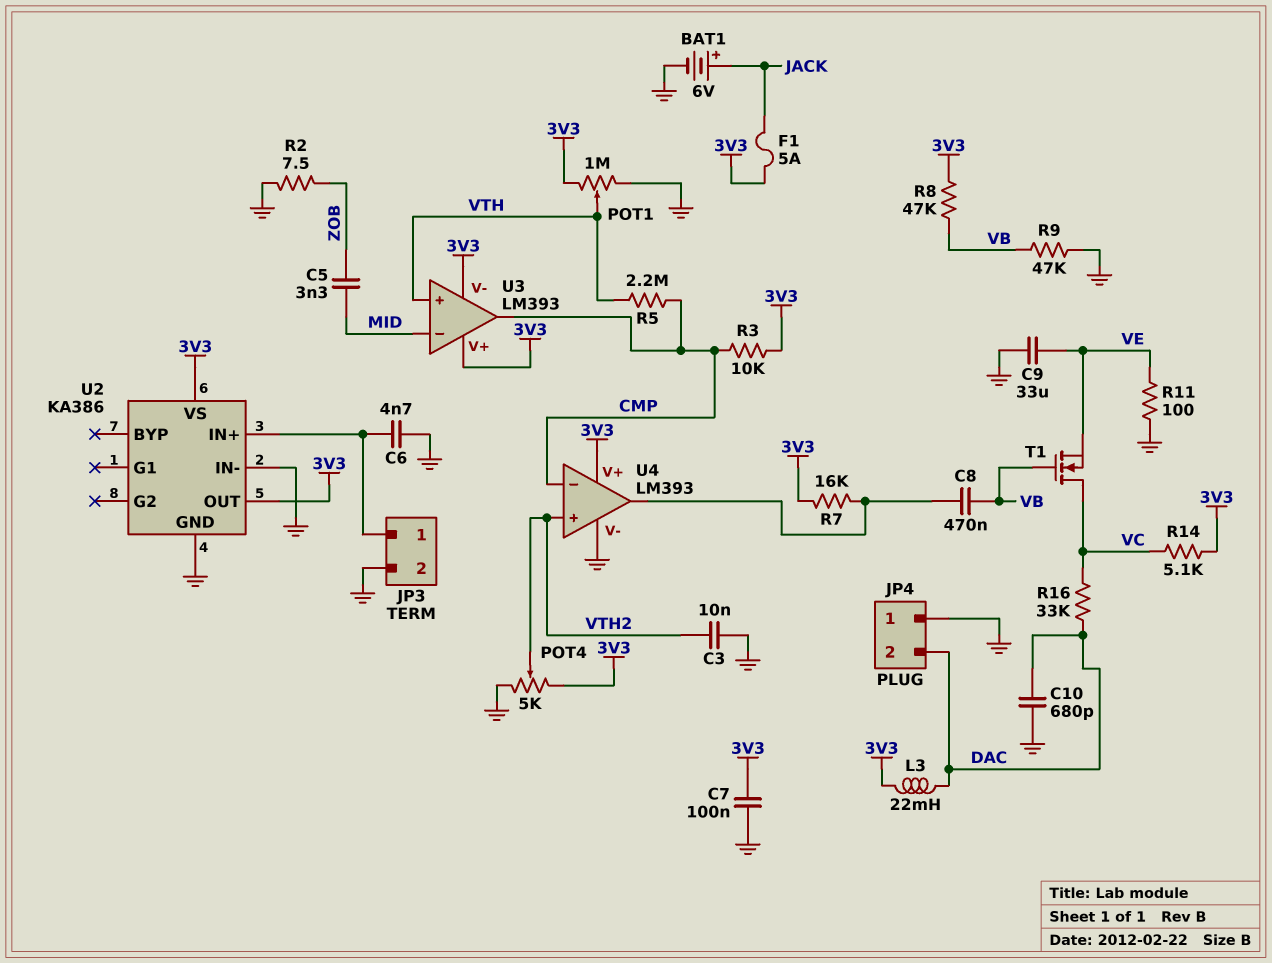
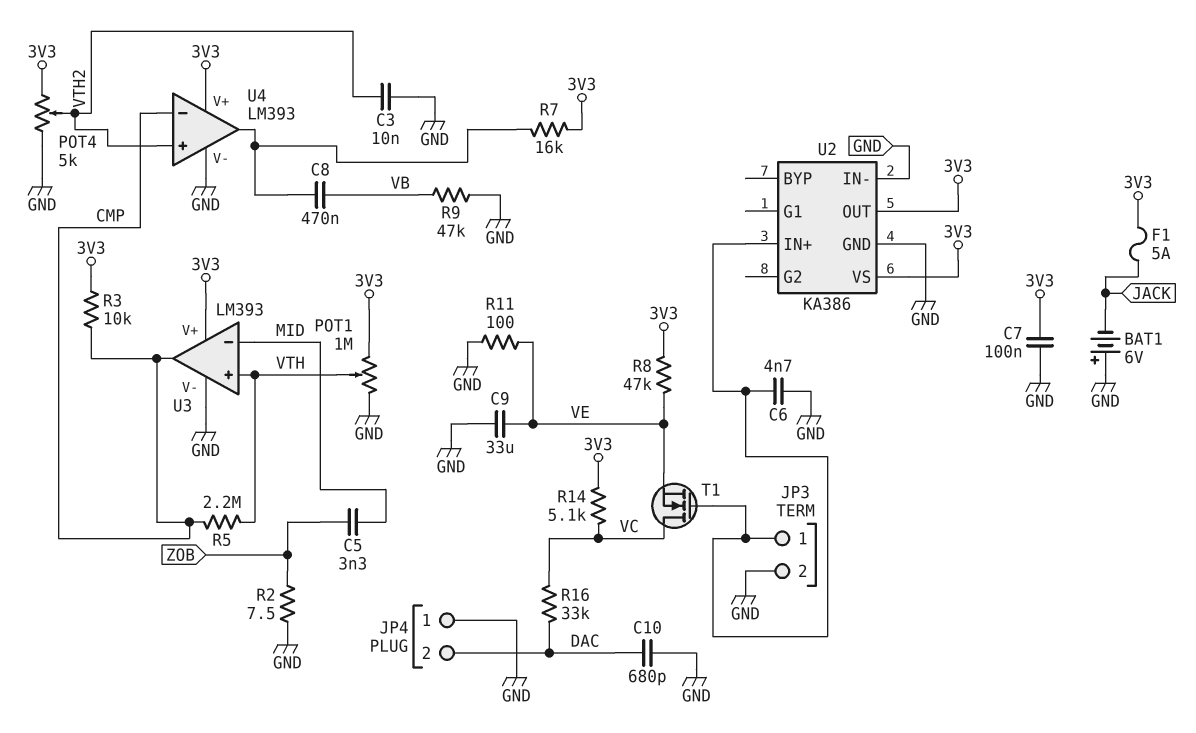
BAT1: 6V (plus JACK, minus GND) -> 6V (plus GND, minus JACK)
L3: 22mH (3V3, DAC) -> none
R8: 47k (3V3, VB) -> 47k (3V3, VE)
T1: NMOS (G VB, D VC, S VE) -> NMOS (G JP3/1, D VC, S VE)
U3 pin V-: 3V3 -> GND

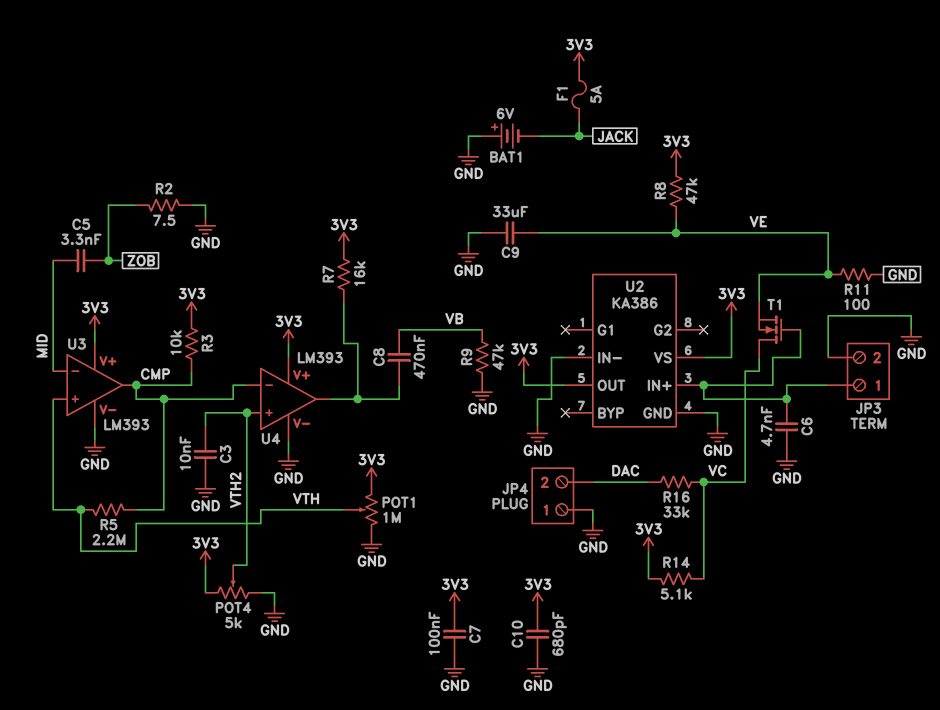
C10: 680pF (DAC, GND) -> 680pF (3V3, GND)

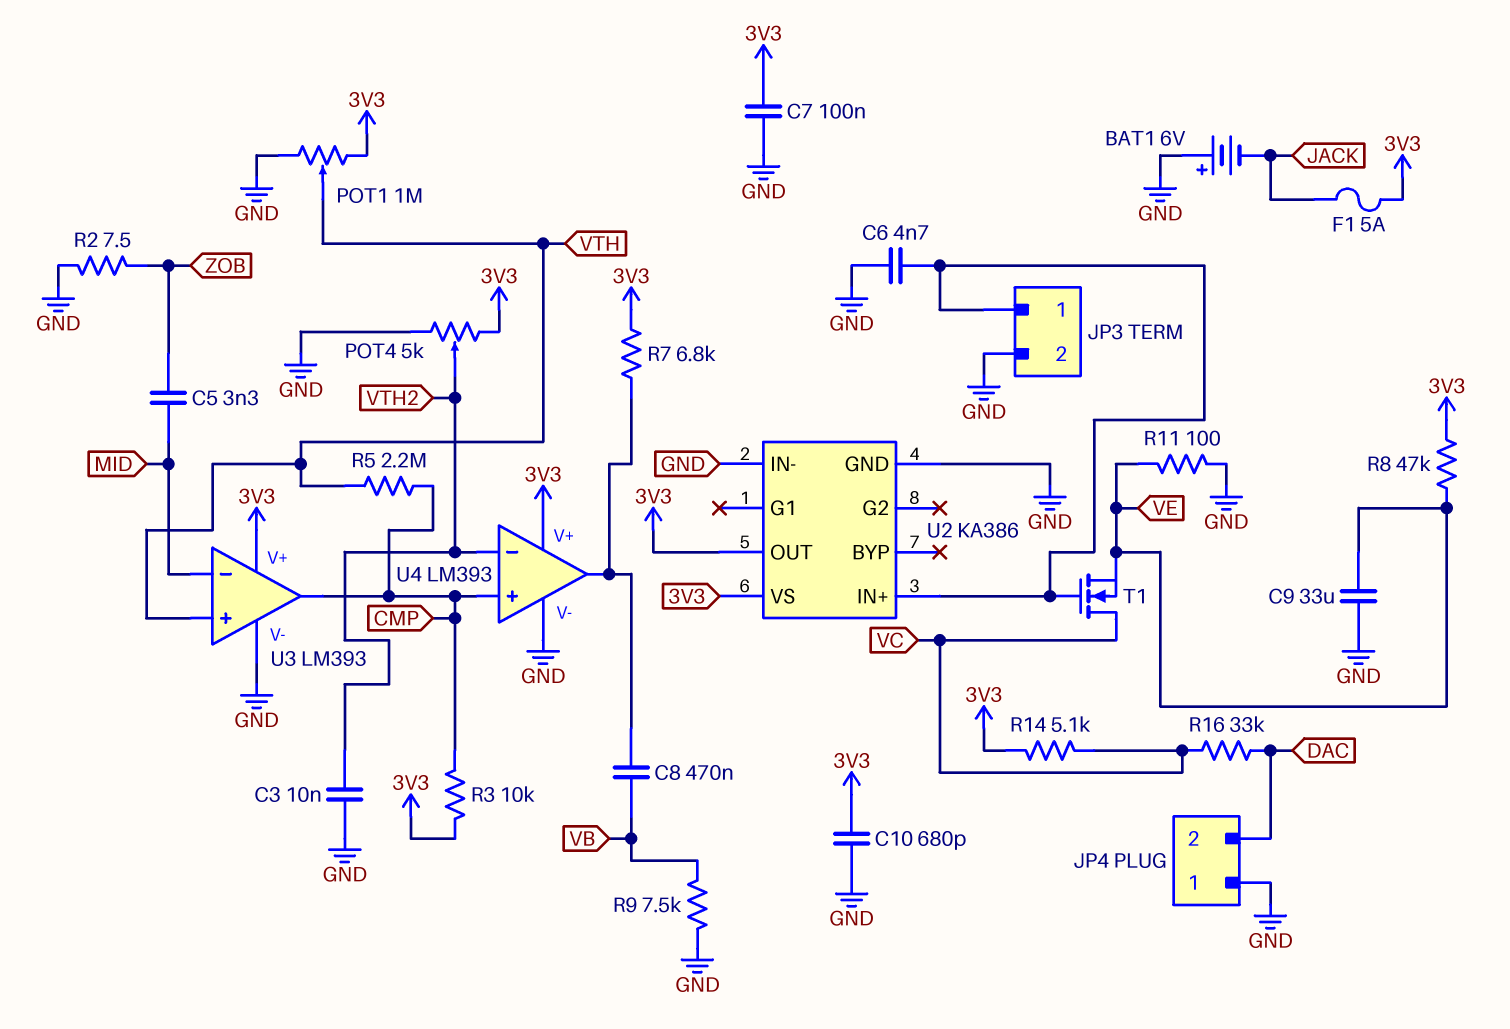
R7: 16k (3V3, U4/out) -> 6.8k (3V3, U4/out)
R9: 47k (GND, VB) -> 7.5k (GND, VB)
U4 pin in+: VTH2 -> CMP
U4 pin in-: CMP -> VTH2

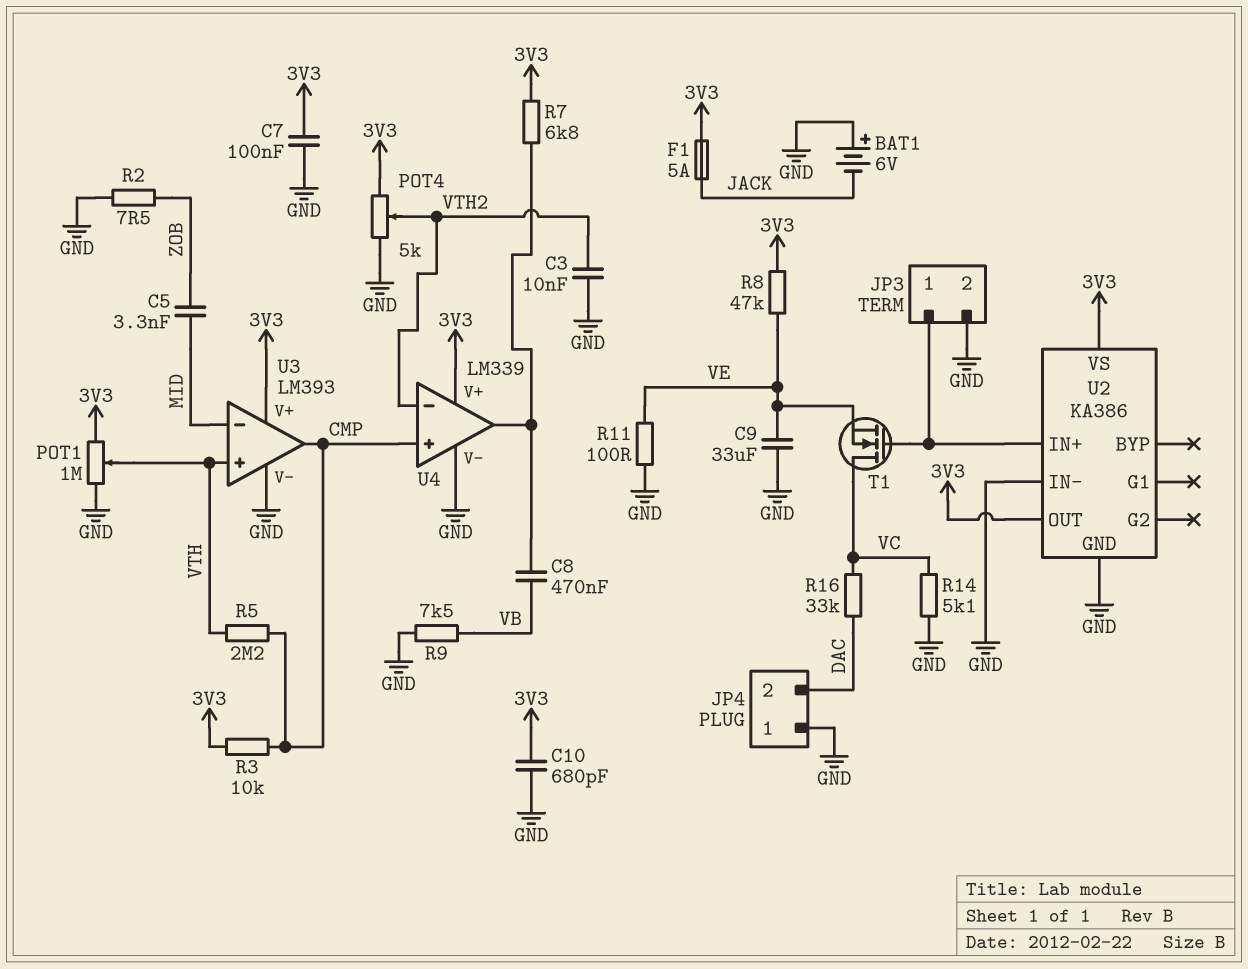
C6: 4.7nF (GND, JP3/1) -> none
R14: 5.1k (3V3, VC) -> 5.1k (GND, VC)
U4: LM393 -> LM339

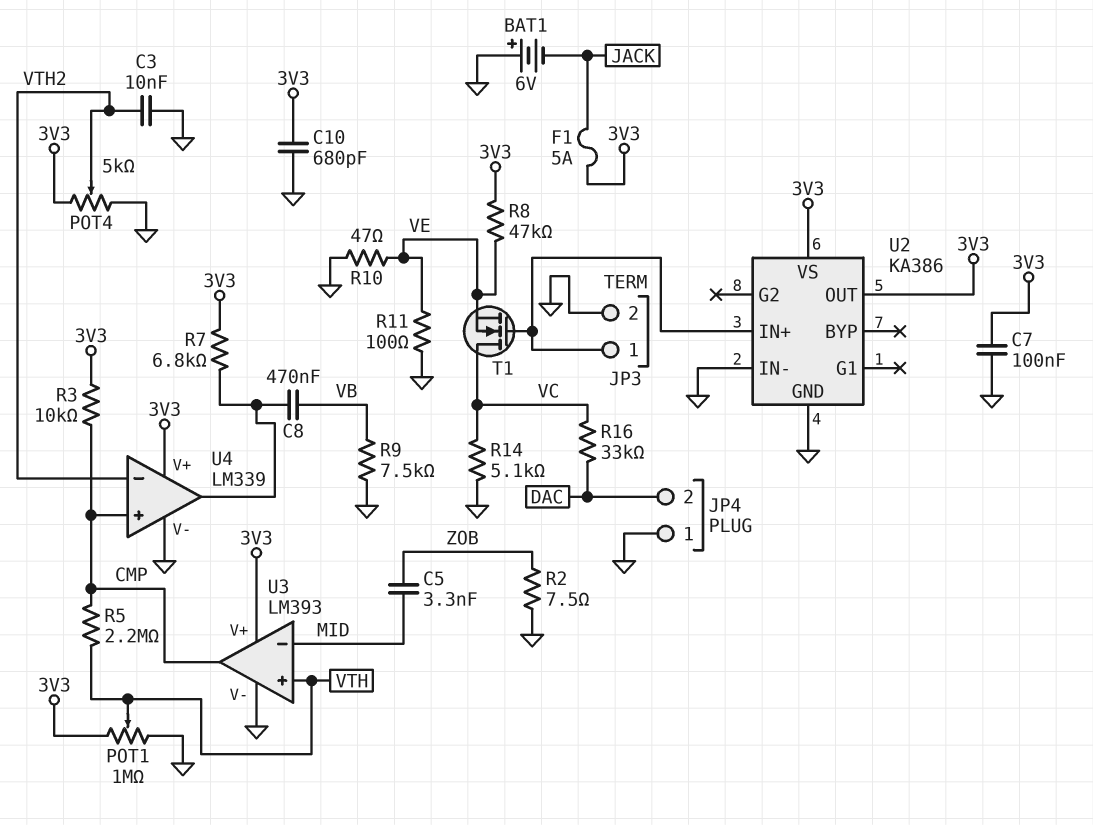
C9: 33uF (GND, VE) -> none
R10: none -> 47 (GND, VE)

